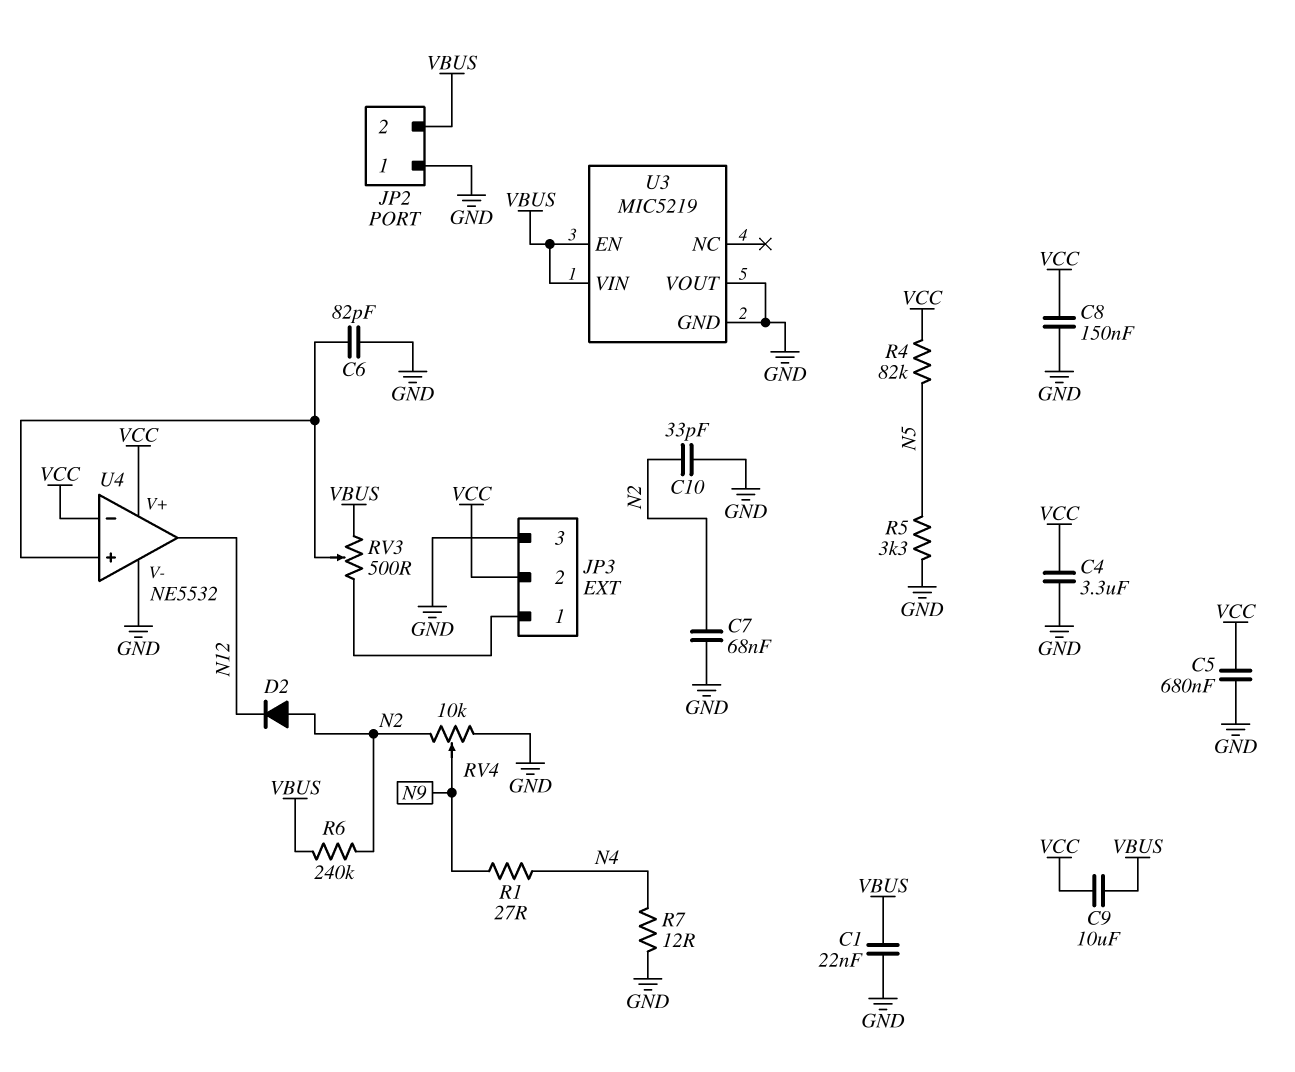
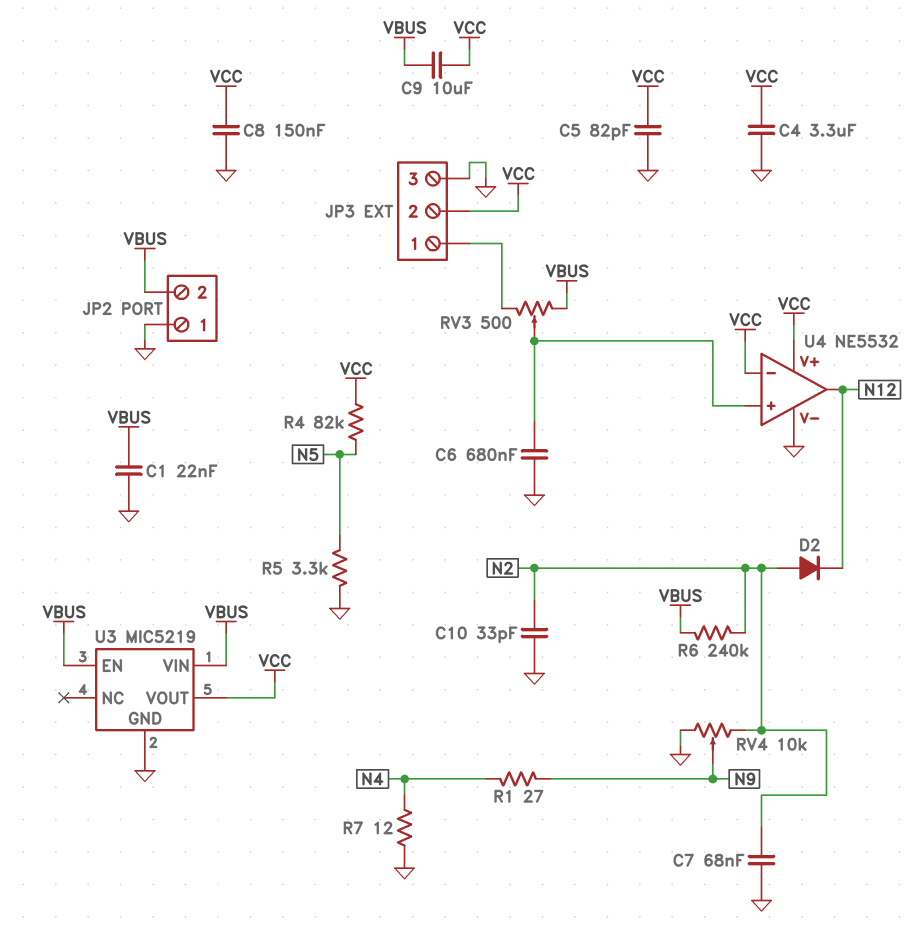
C5: 680nF (GND, VCC) -> 82pF (GND, VCC)
C6: 82pF (GND, U4/in+) -> 680nF (GND, U4/in+)
U3 pin VOUT: GND -> VCC

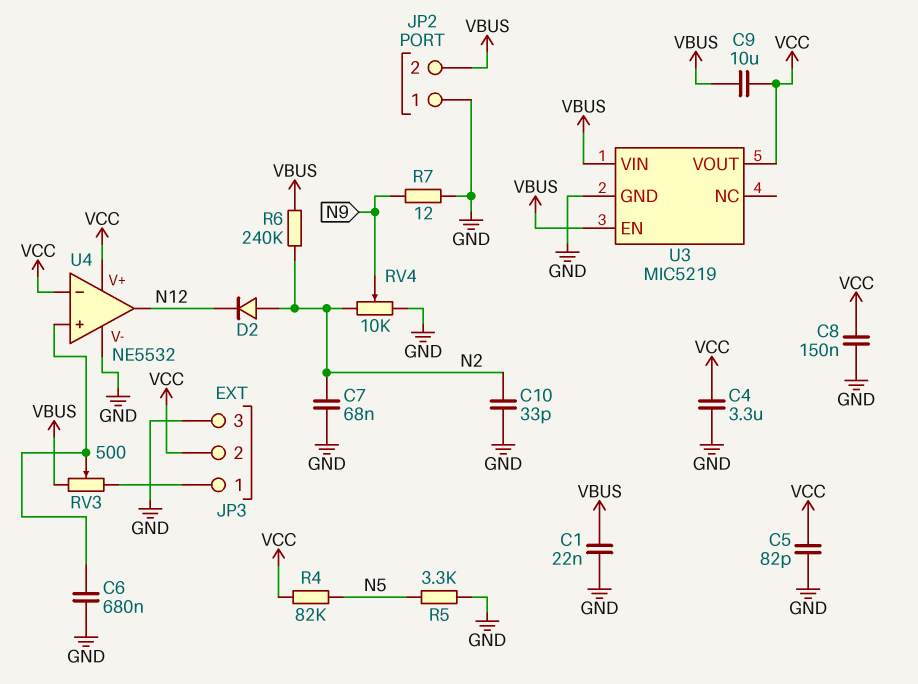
R1: 27 (N4, N9) -> none
R7: 12 (GND, N4) -> 12 (GND, N9)

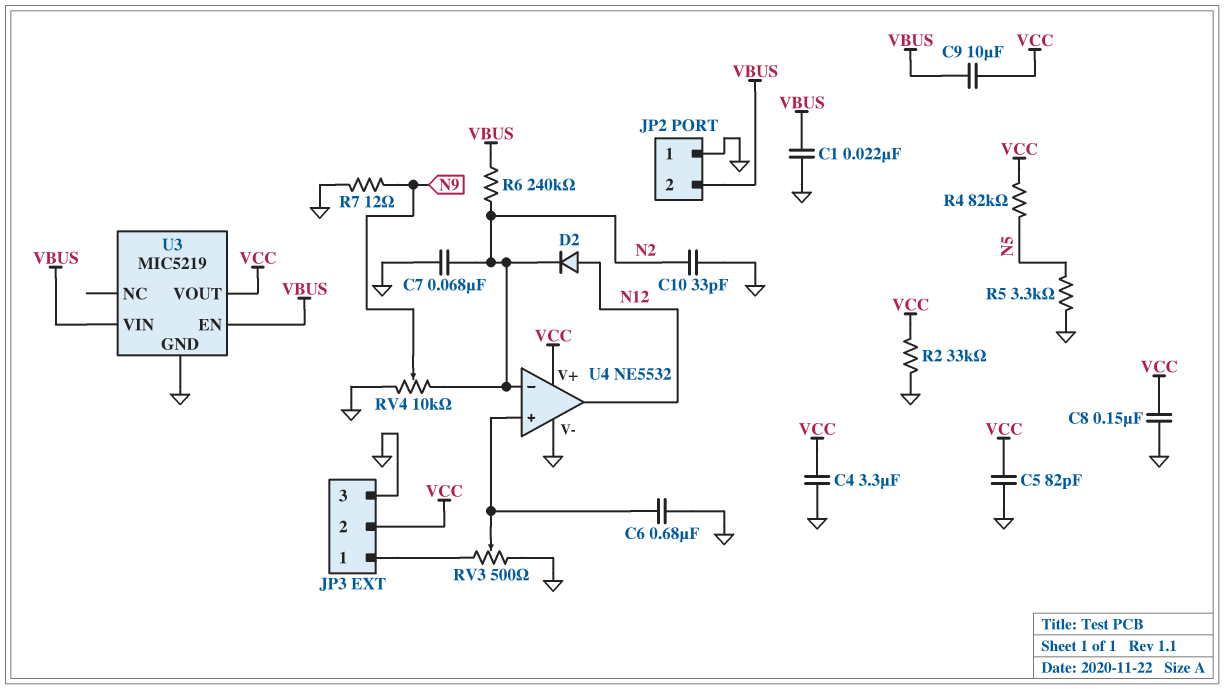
D2: diode (A N2, K N12) -> diode (A N12, K N2)
R2: none -> 33k (GND, VCC)
RV3: 500 (JP3/1, VBUS, wiper U4/in+) -> 500 (GND, JP3/1, wiper U4/in+)
U4 pin in-: VCC -> N2

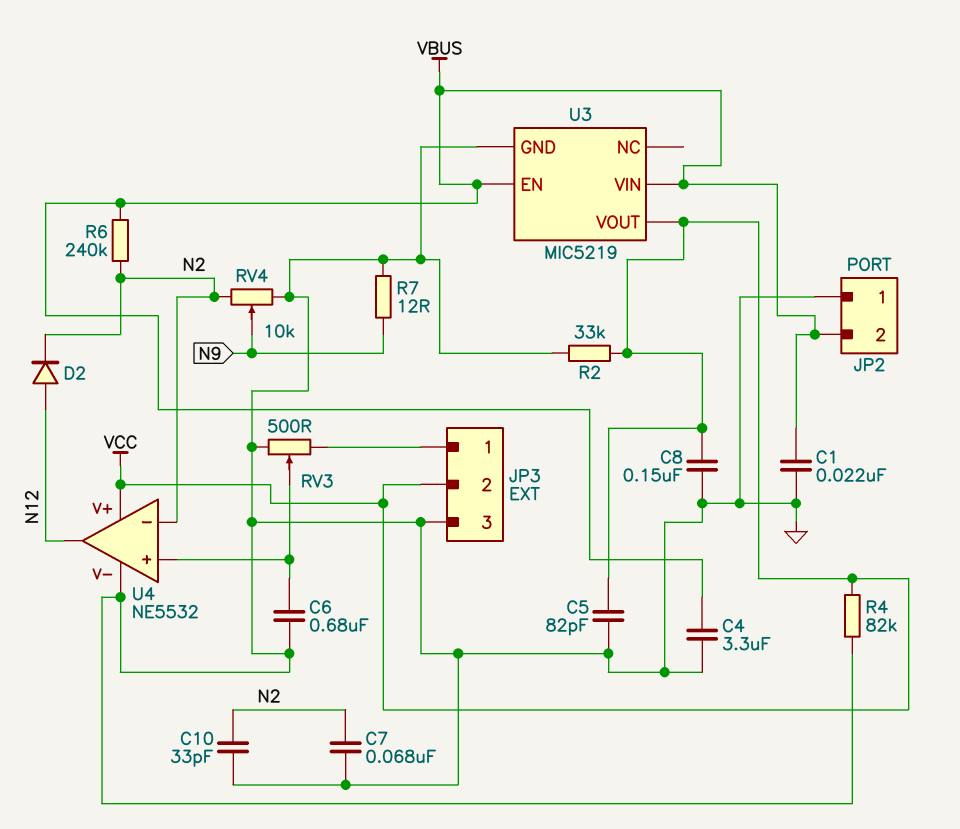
C4: 3.3uF (GND, VCC) -> 3.3uF (GND, VBUS)
C9: 10uF (VBUS, VCC) -> none
R4: 82k (N5, VCC) -> 82k (GND, VCC)
R5: 3.3k (GND, N5) -> none

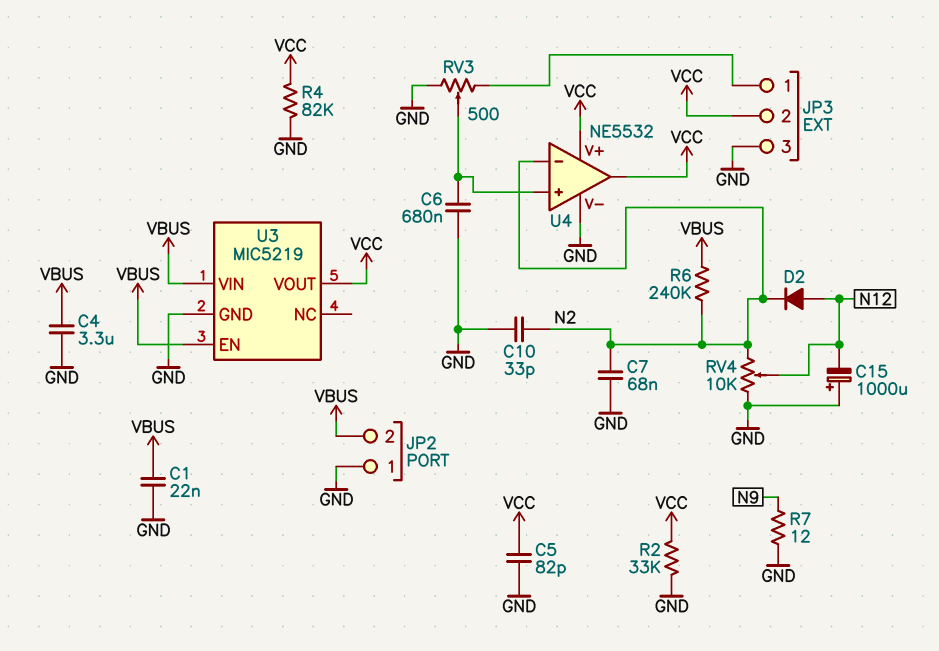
C8: 150nF (GND, VCC) -> none
C15: none -> 1000uF (plus GND, minus N12)
RV4: 10k (GND, N2, wiper N9) -> 10k (GND, N2, wiper N12)
U4 pin out: N12 -> VCC

